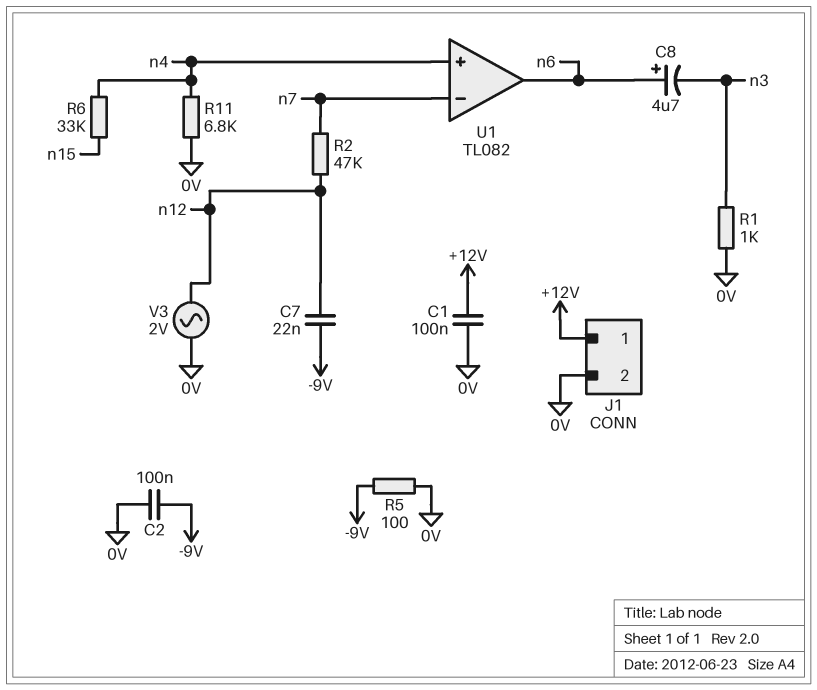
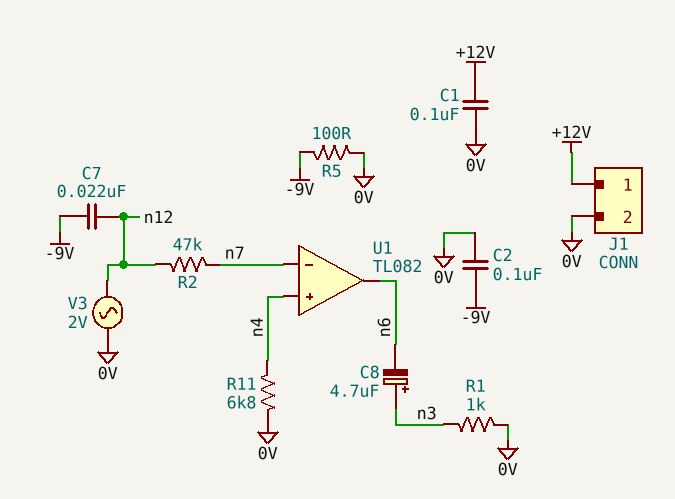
C8: 4.7uF (plus n6, minus n3) -> 4.7uF (plus n3, minus n6)
R6: 33k (n4, n15) -> none

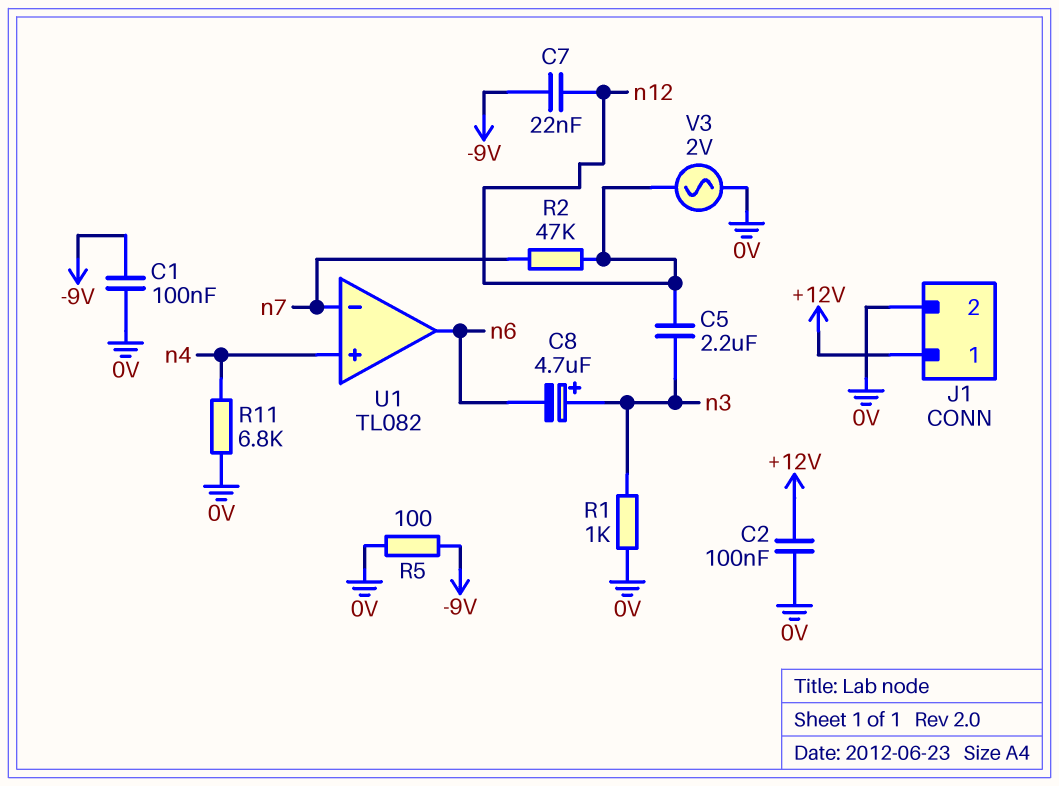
C1: 100nF (+12V, 0V) -> 100nF (-9V, 0V)
C2: 100nF (-9V, 0V) -> 100nF (+12V, 0V)
C5: none -> 2.2uF (n3, n12)

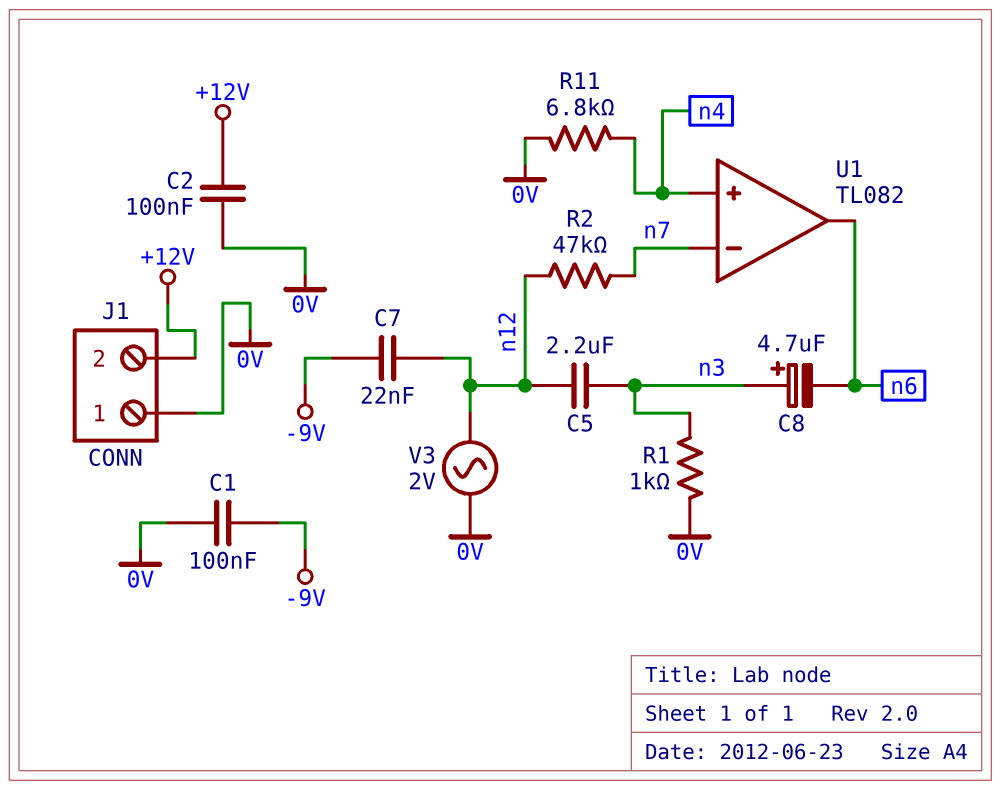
J1 pin 1: +12V -> 0V
J1 pin 2: 0V -> +12V
R5: 100 (-9V, 0V) -> none

